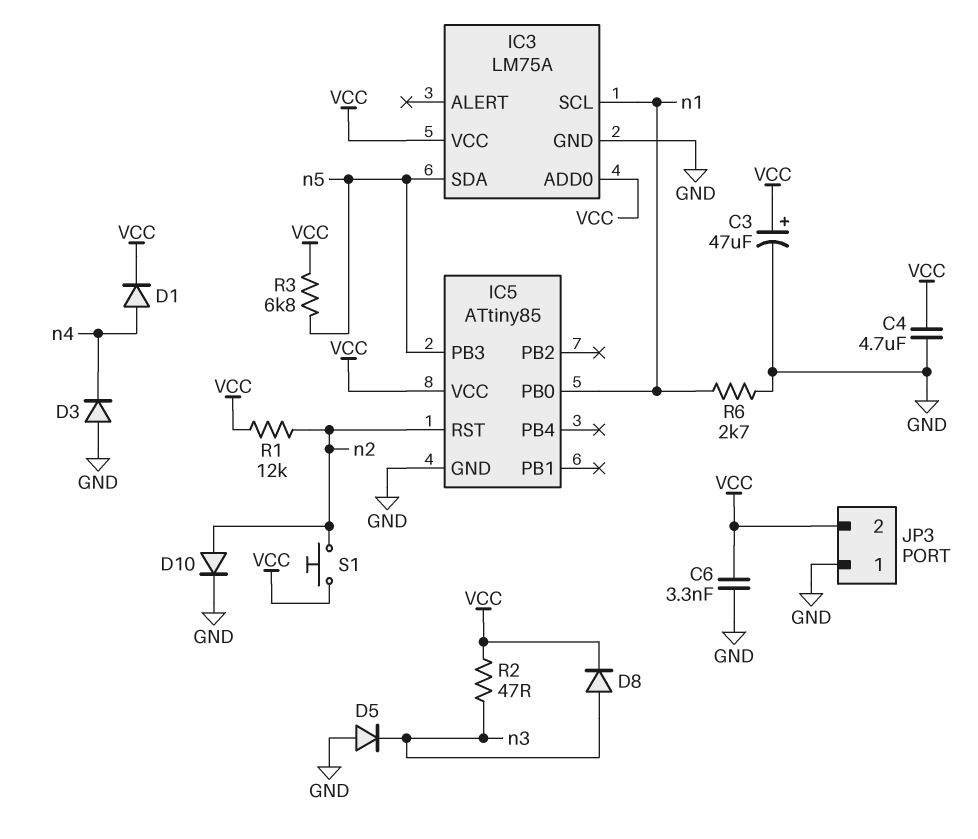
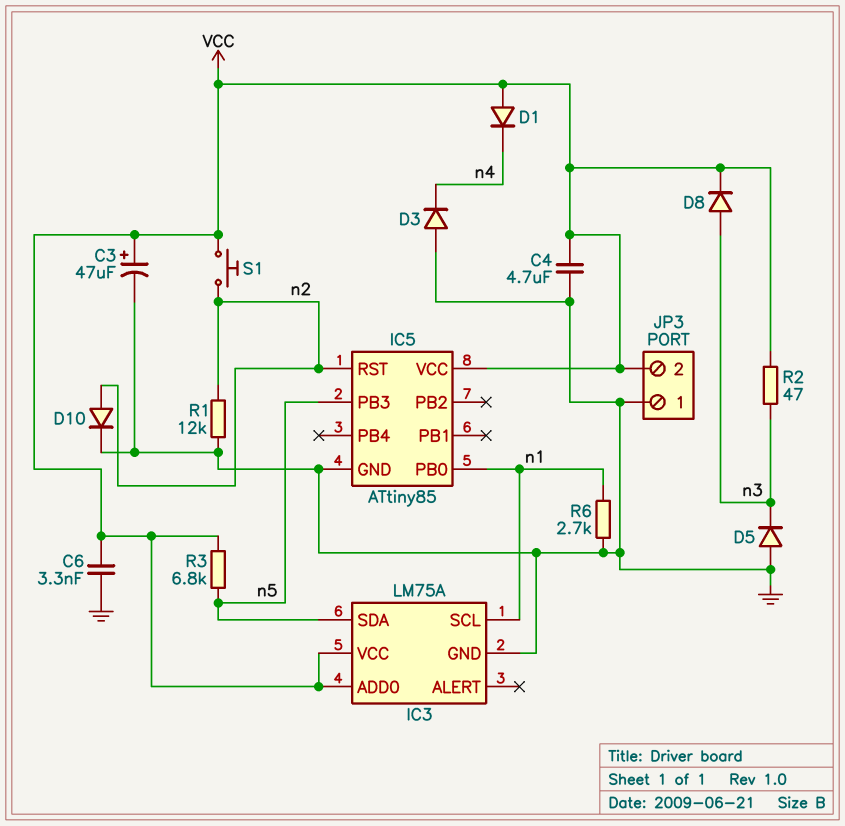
D1: diode (A n4, K VCC) -> diode (A VCC, K n4)
R1: 12k (VCC, n2) -> 12k (GND, n2)

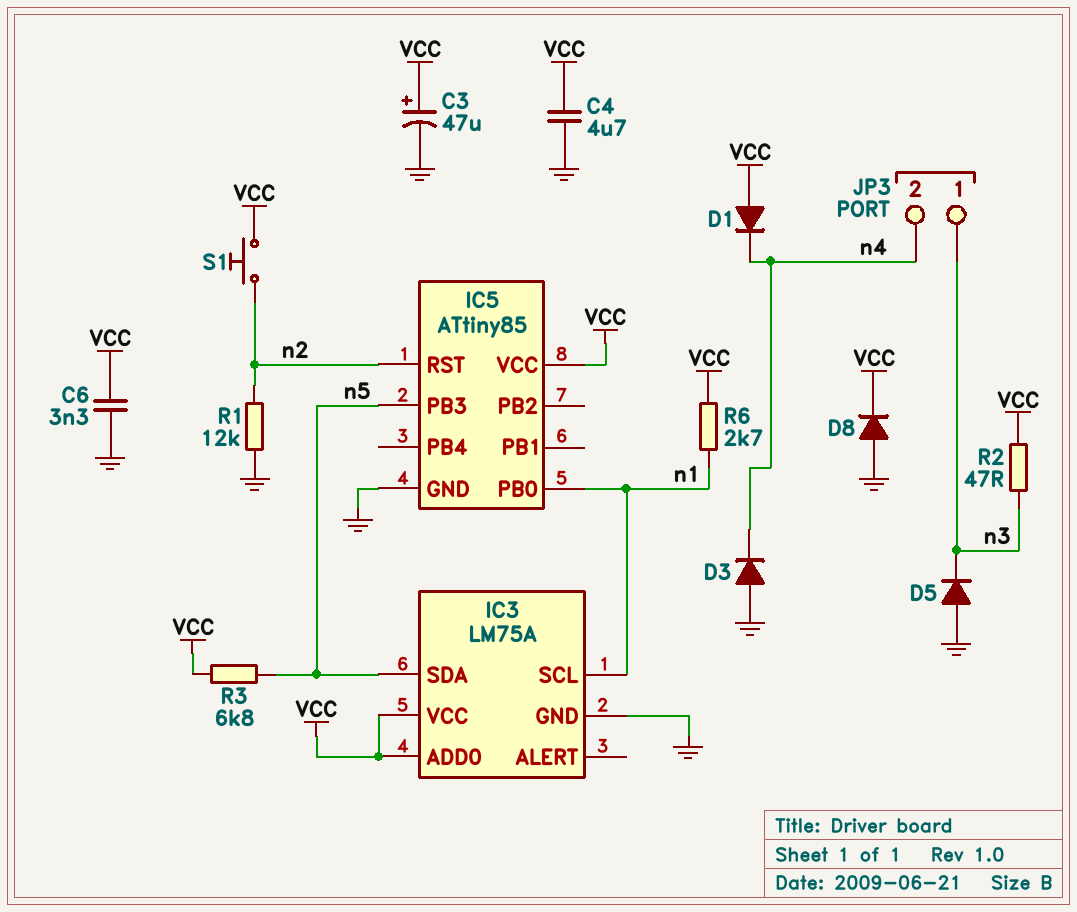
D8: diode (A n3, K VCC) -> diode (A GND, K VCC)
D10: diode (A n2, K GND) -> none
JP3 pin 1: GND -> n3
JP3 pin 2: VCC -> n4
R6: 2.7k (GND, n1) -> 2.7k (VCC, n1)

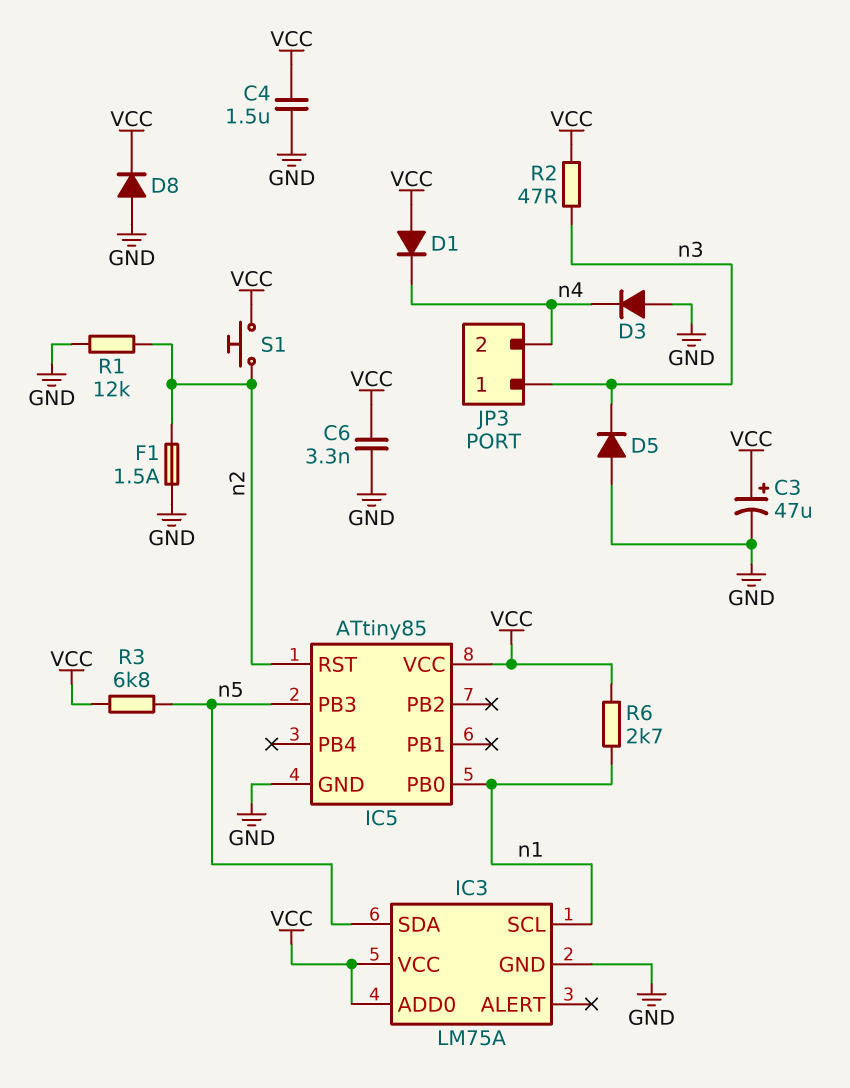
C4: 4.7uF (GND, VCC) -> 1.5uF (GND, VCC)
F1: none -> 1.5A (GND, n2)

